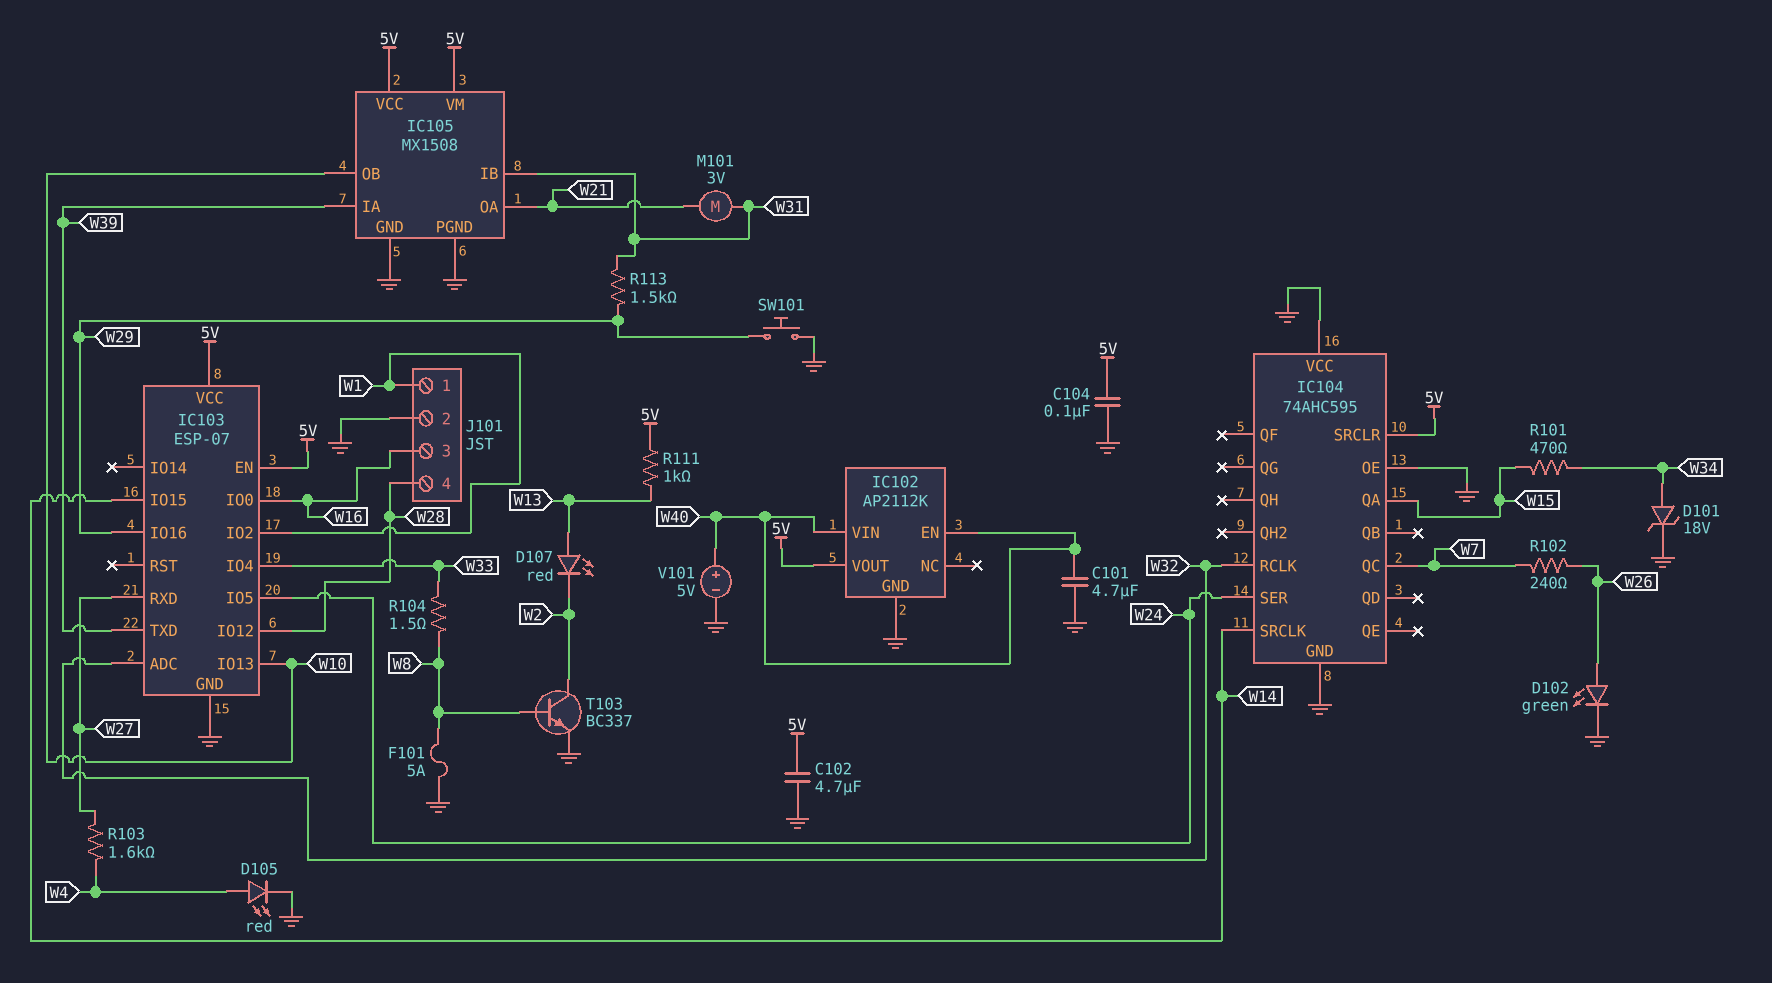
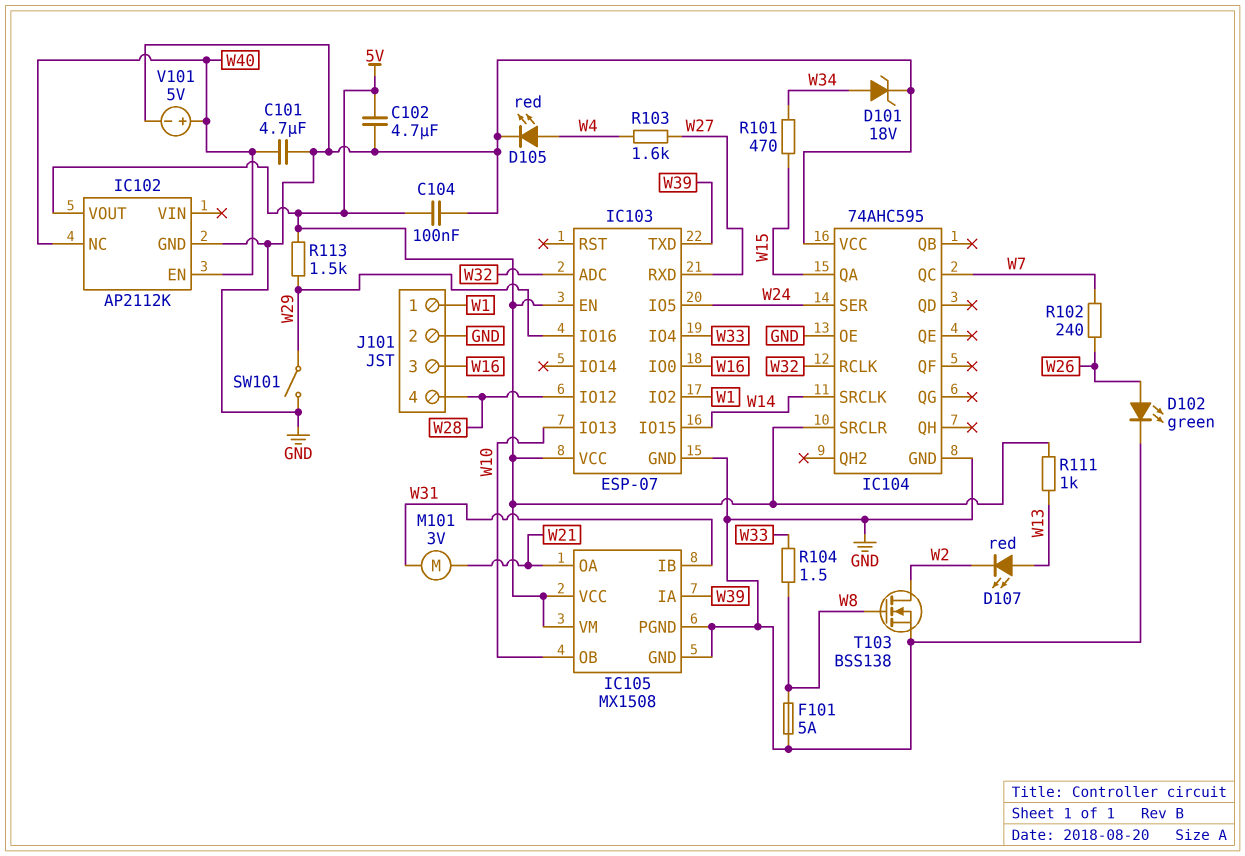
IC102 pin NC: none -> W40
IC102 pin VIN: W40 -> none
R113: 1.5k (W29, W31) -> 1.5k (5V, W29)
SW101: button (GND, W29) -> switch (GND, W29)
T103: NPN BC337 (B W8, C W2, E GND) -> NMOS BSS138 (G W8, D W2, S GND)

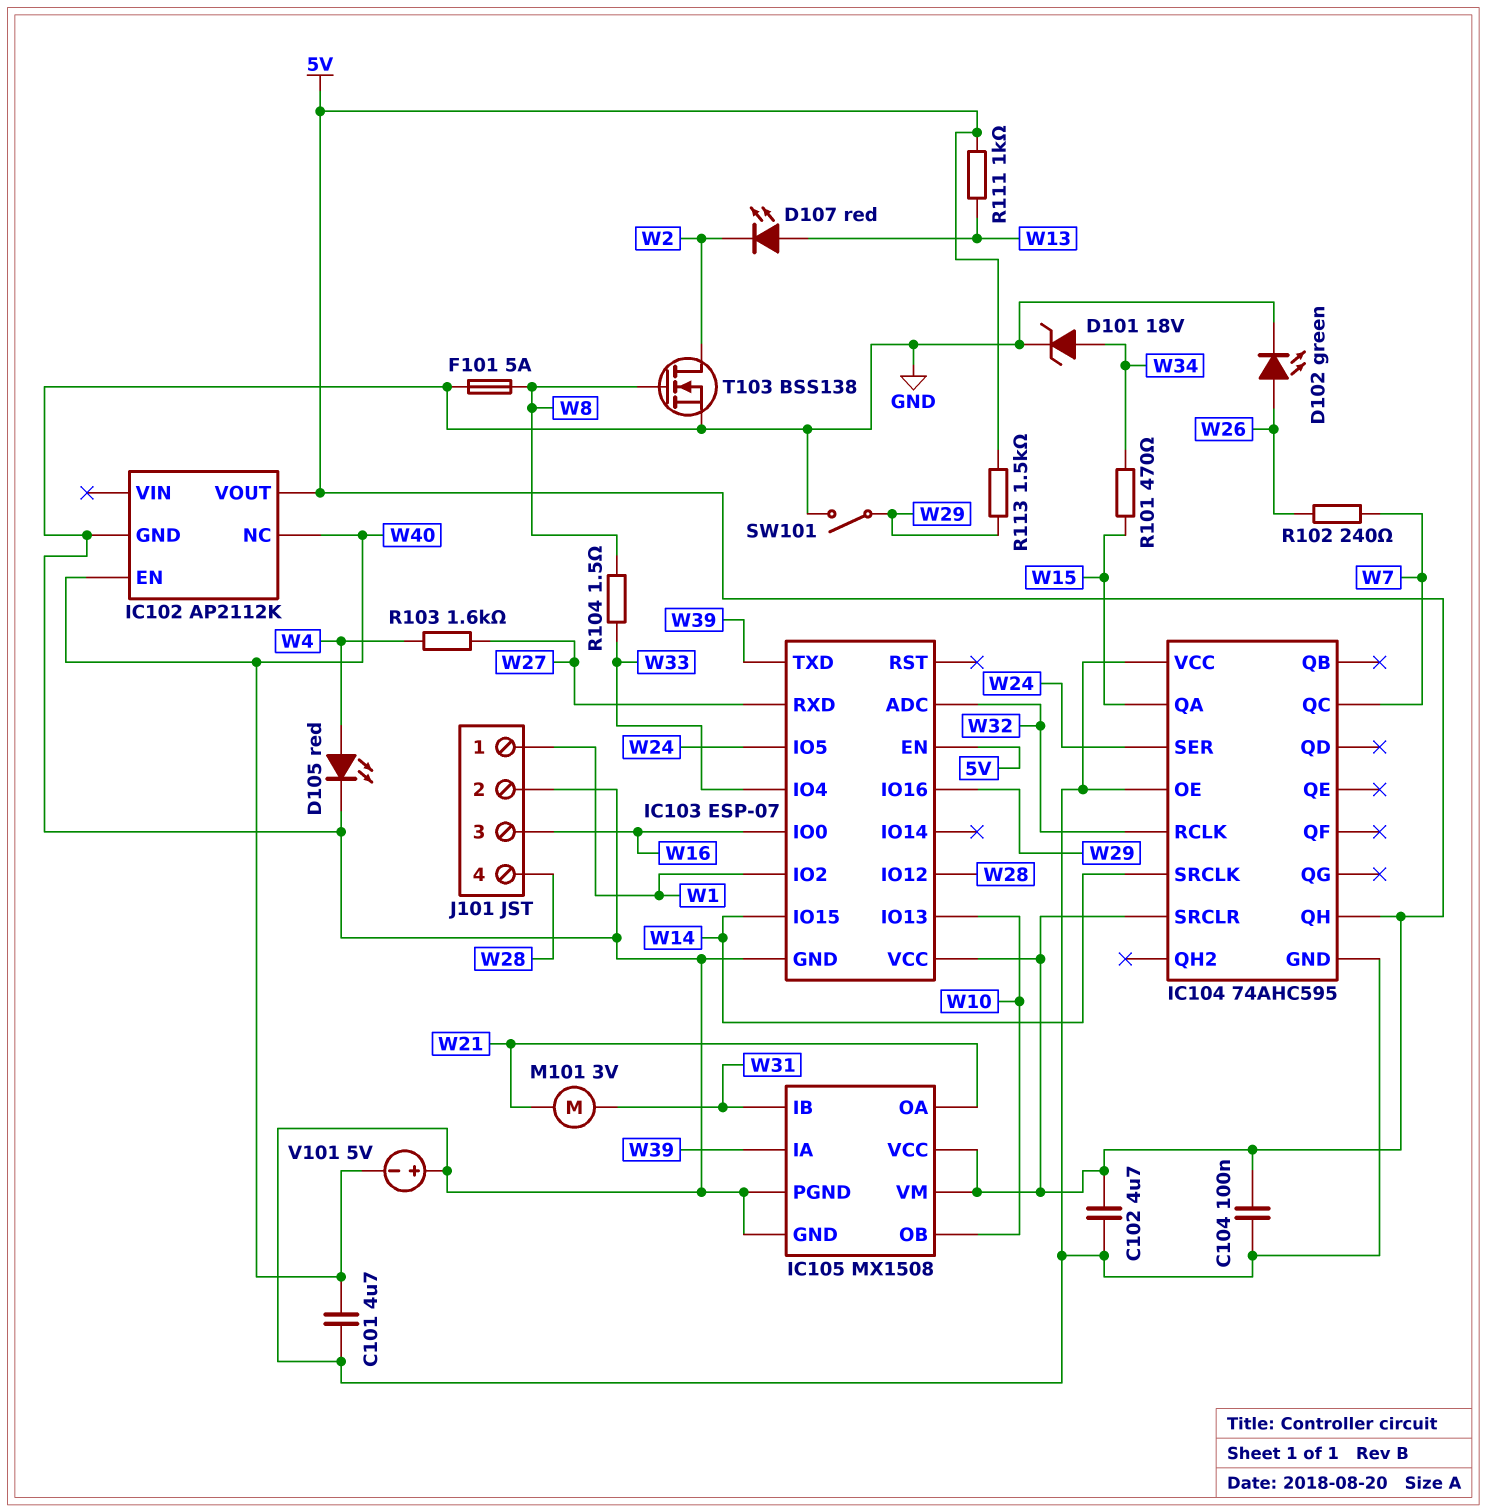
IC104 pin QH: none -> 5V
V101: 5V (plus W40, minus GND) -> 5V (plus GND, minus W40)

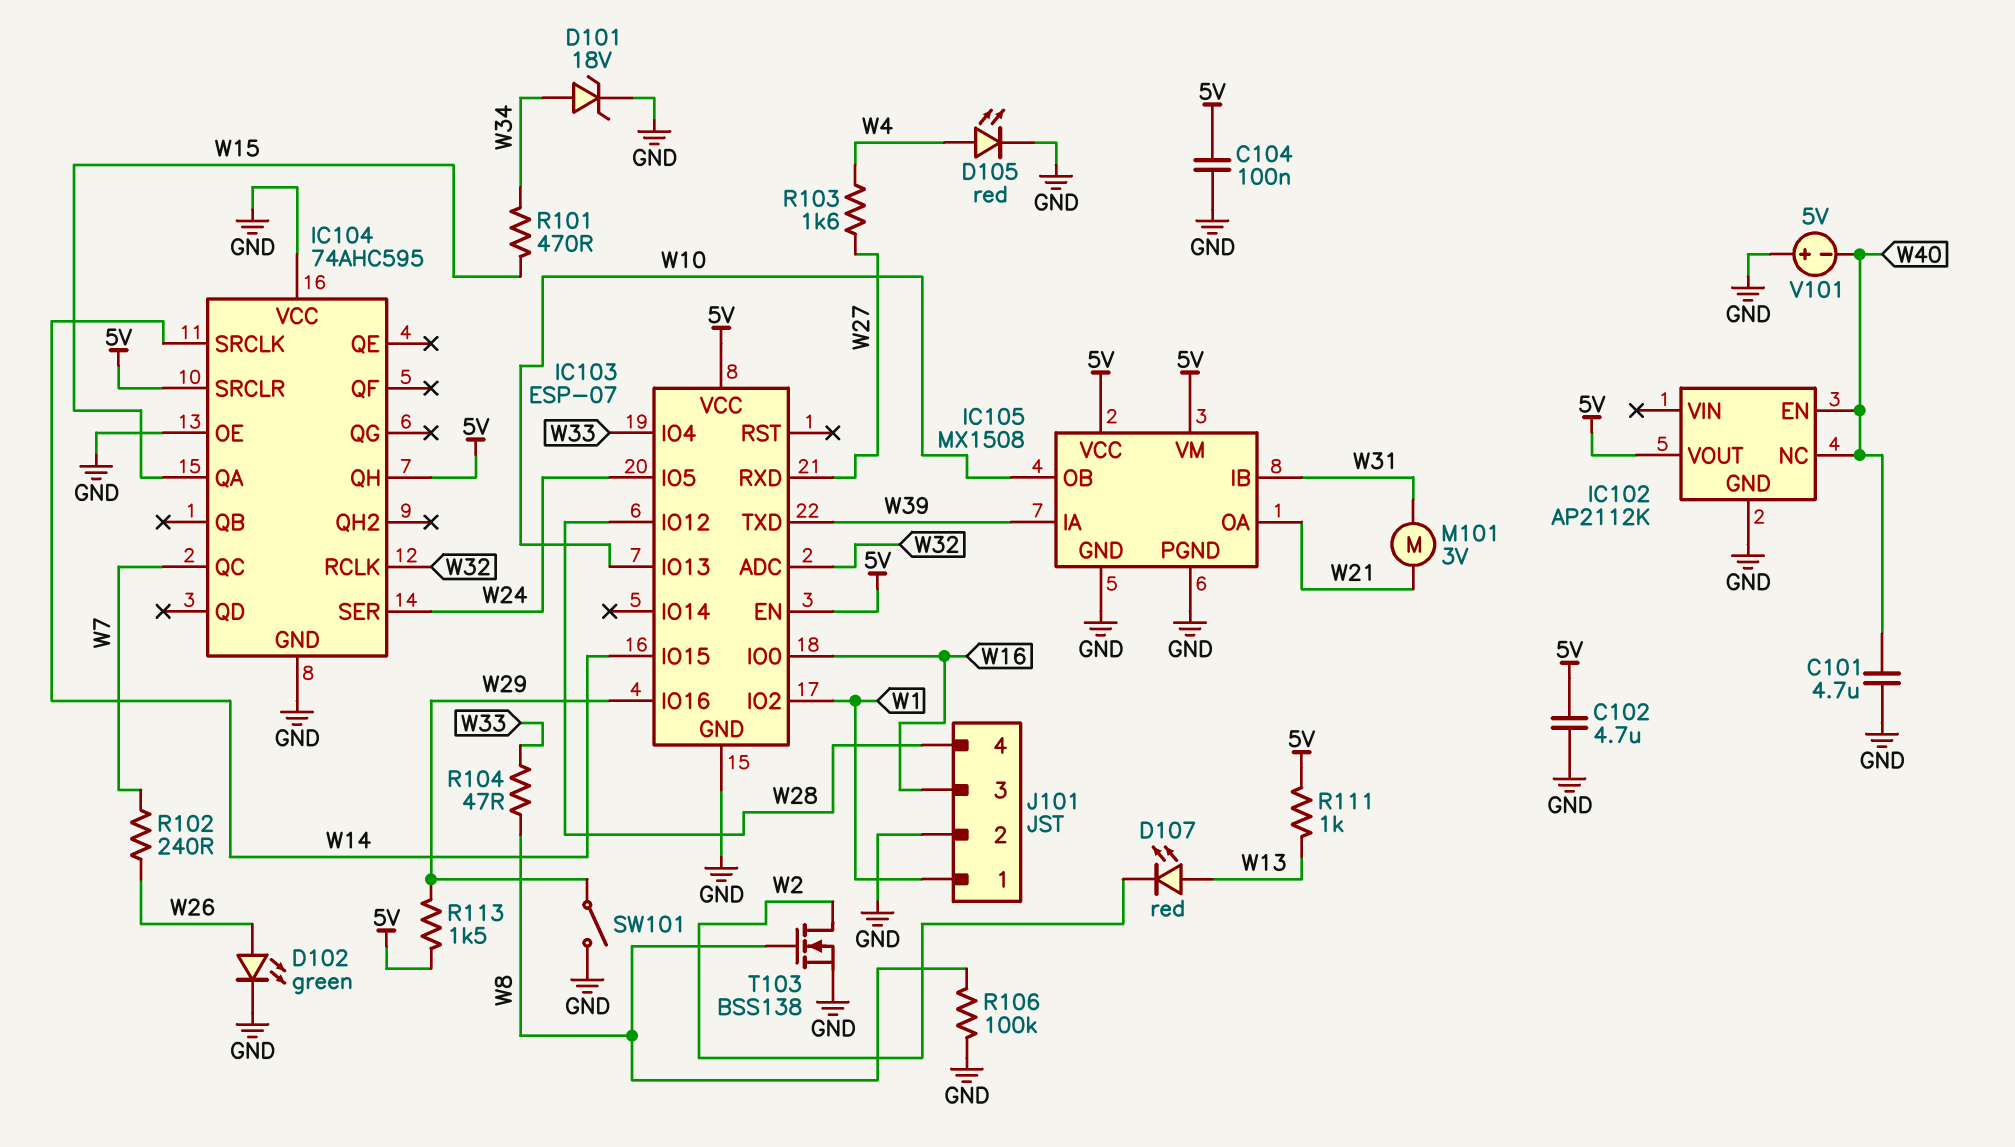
F101: 5A (GND, W8) -> none
R104: 1.5 (W8, W33) -> 47 (W8, W33)
R106: none -> 100k (GND, W8)

